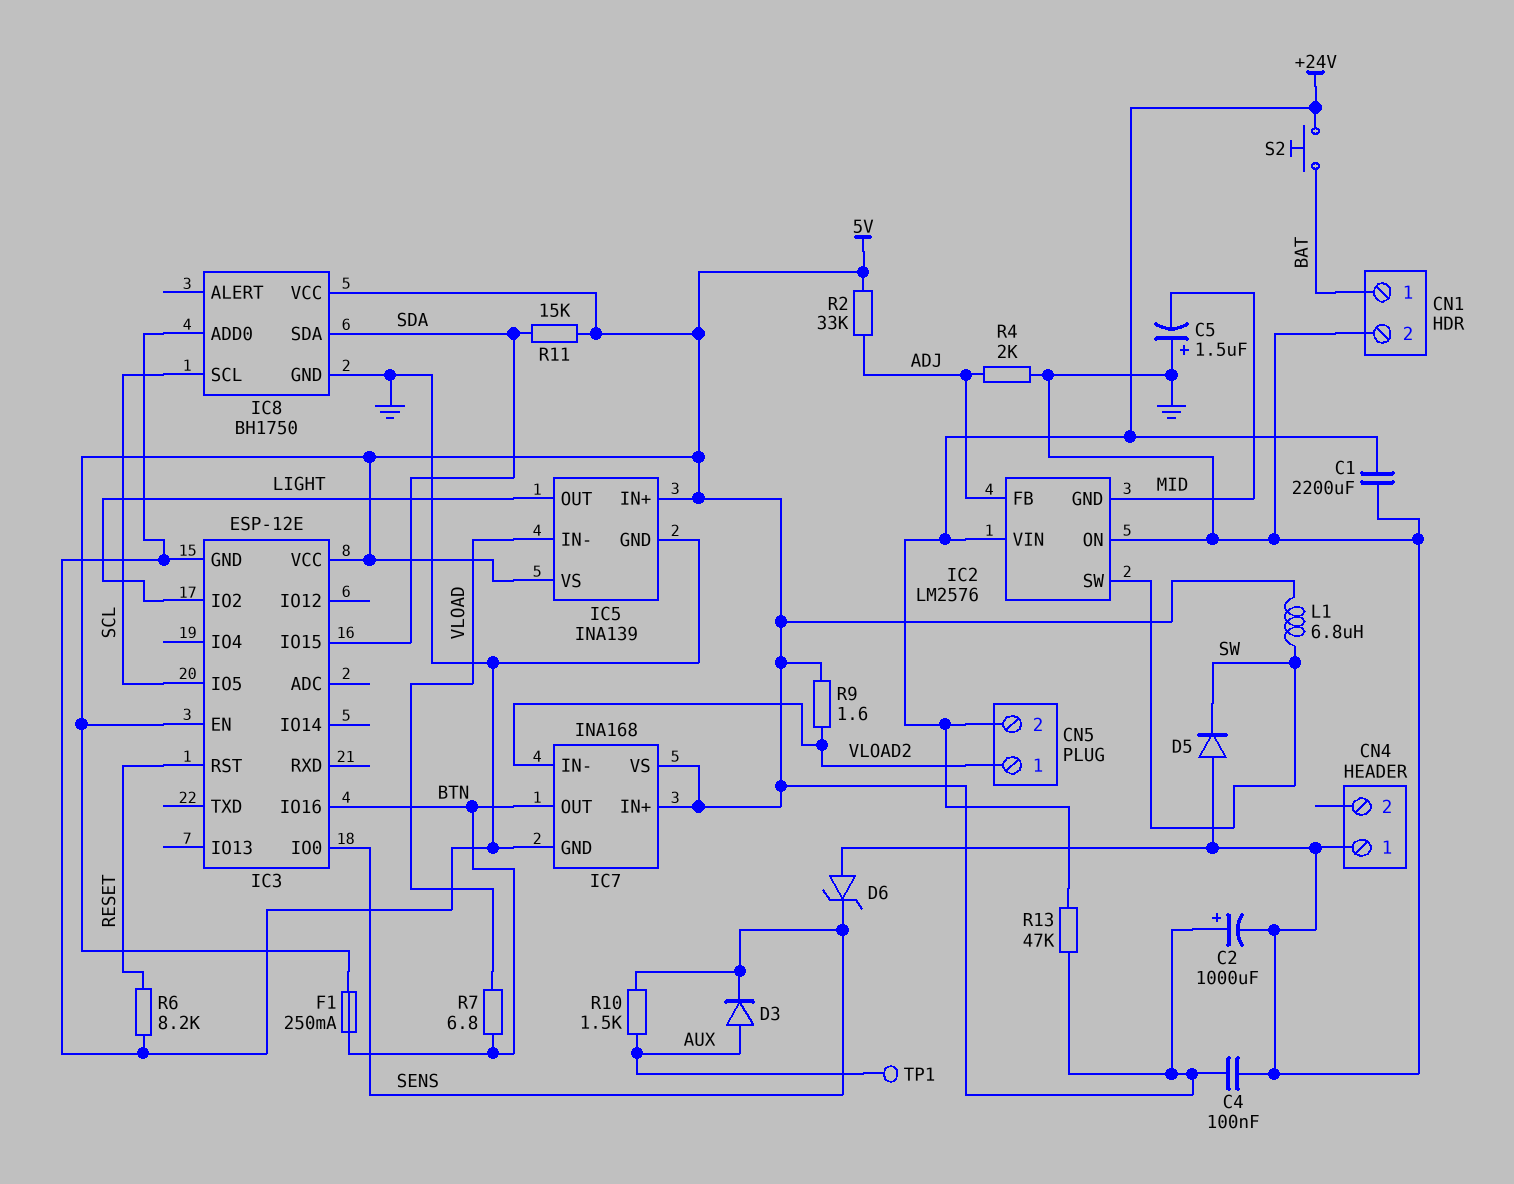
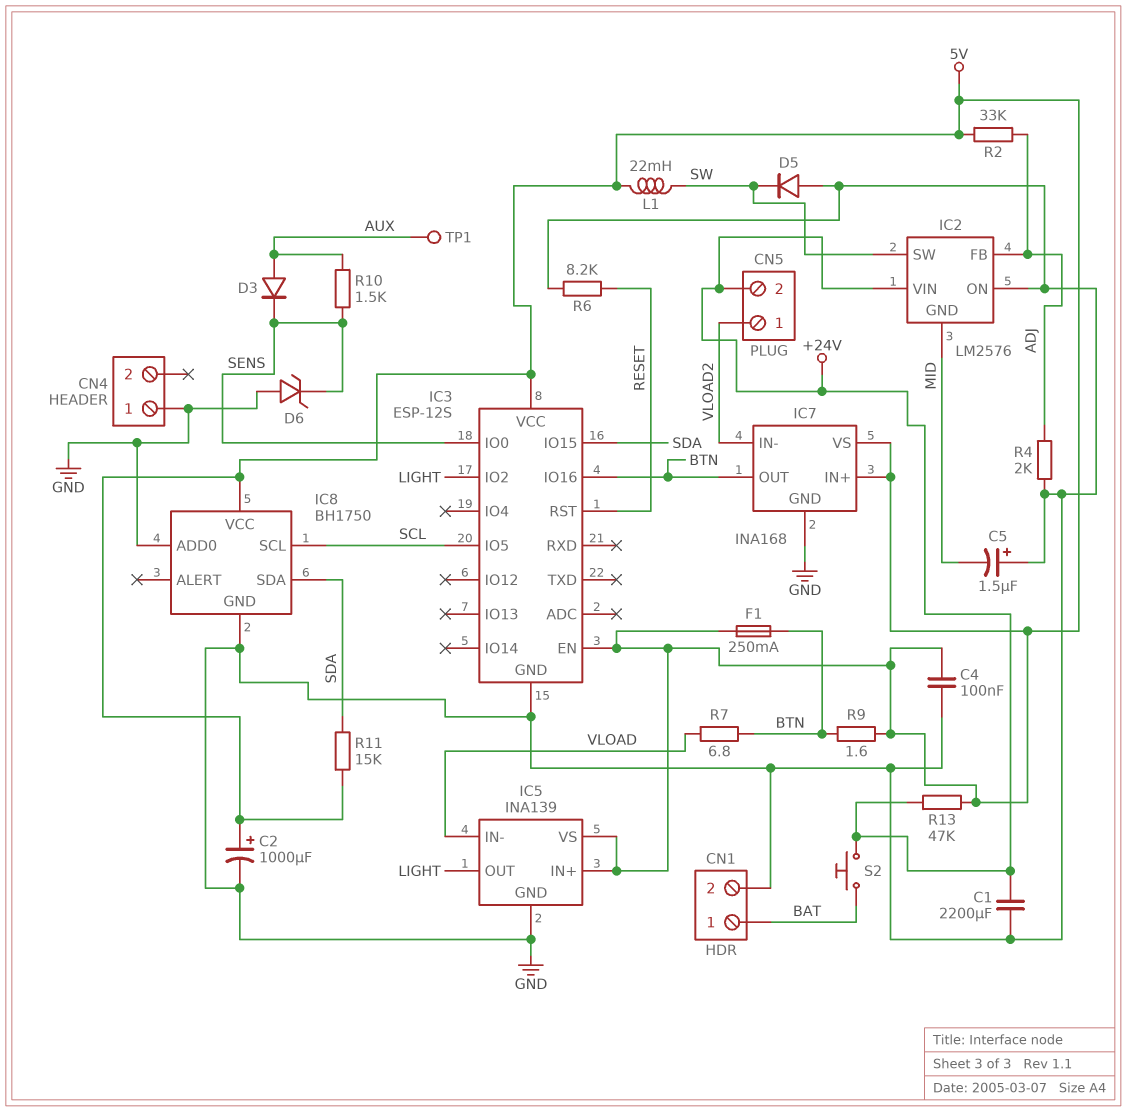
IC3: ESP-12E -> ESP-12S
L1: 6.8uH (5V, SW) -> 22mH (5V, SW)
R9: 1.6 (5V, VLOAD2) -> 1.6 (5V, BTN)

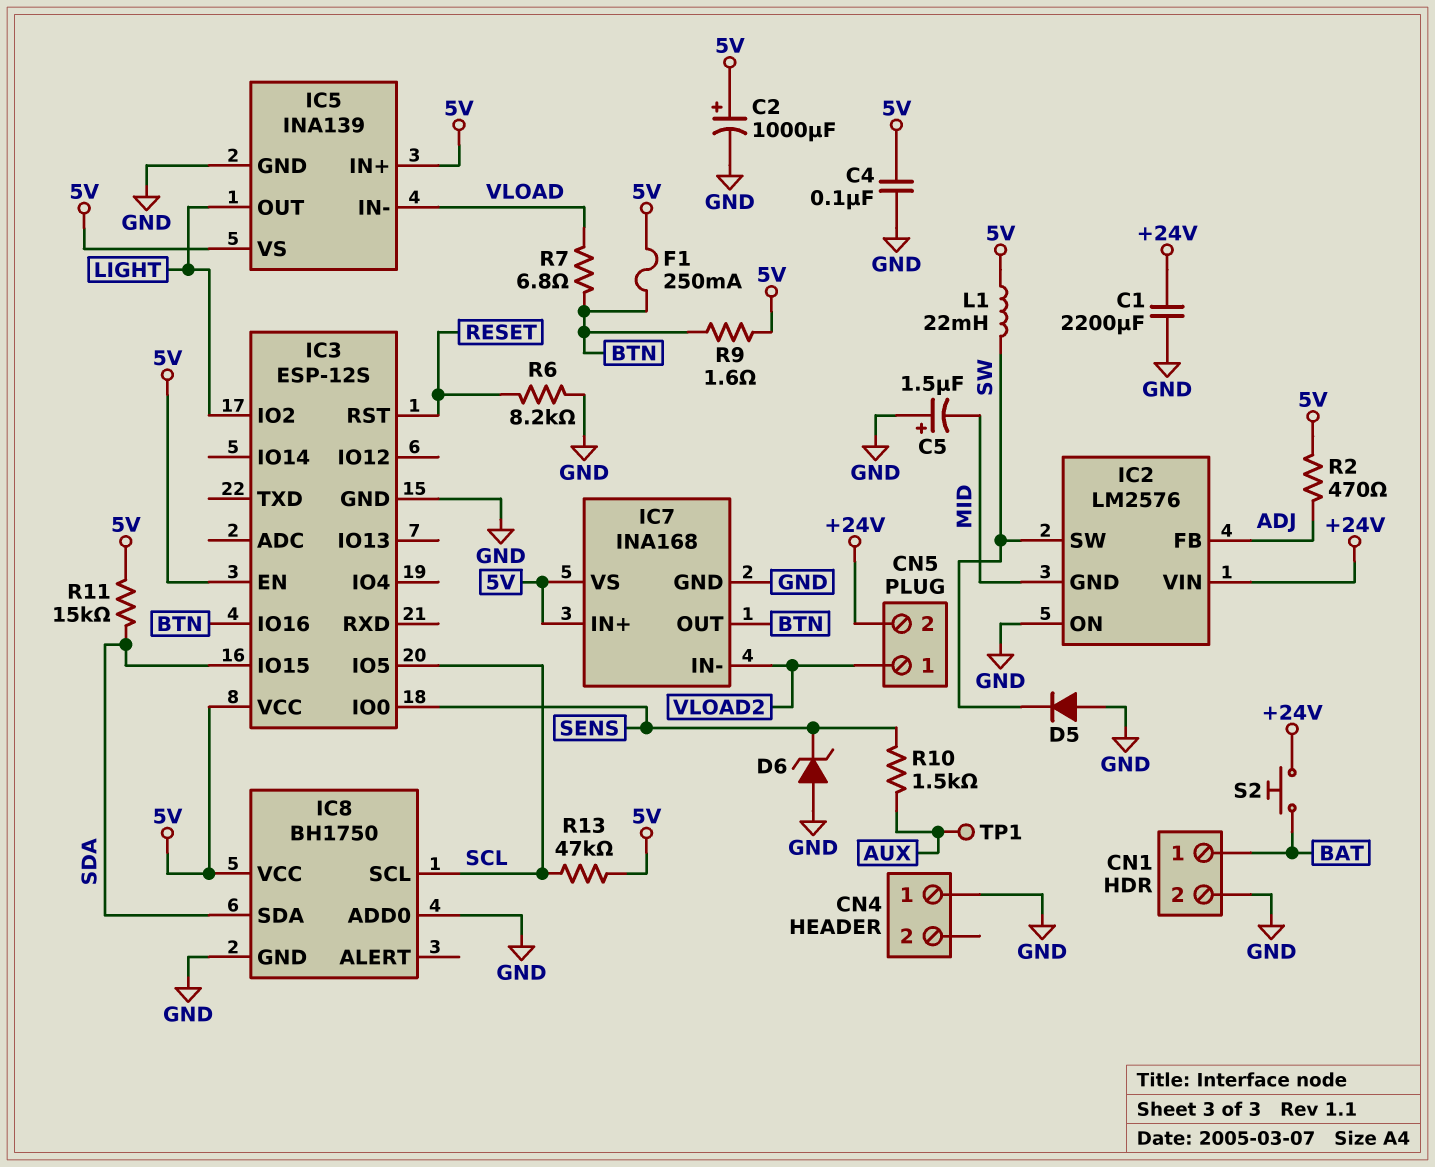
D3: diode (A AUX, K SENS) -> none
R2: 33k (5V, ADJ) -> 470 (5V, ADJ)
R4: 2k (ADJ, GND) -> none
R13: 47k (+24V, 5V) -> 47k (5V, SCL)

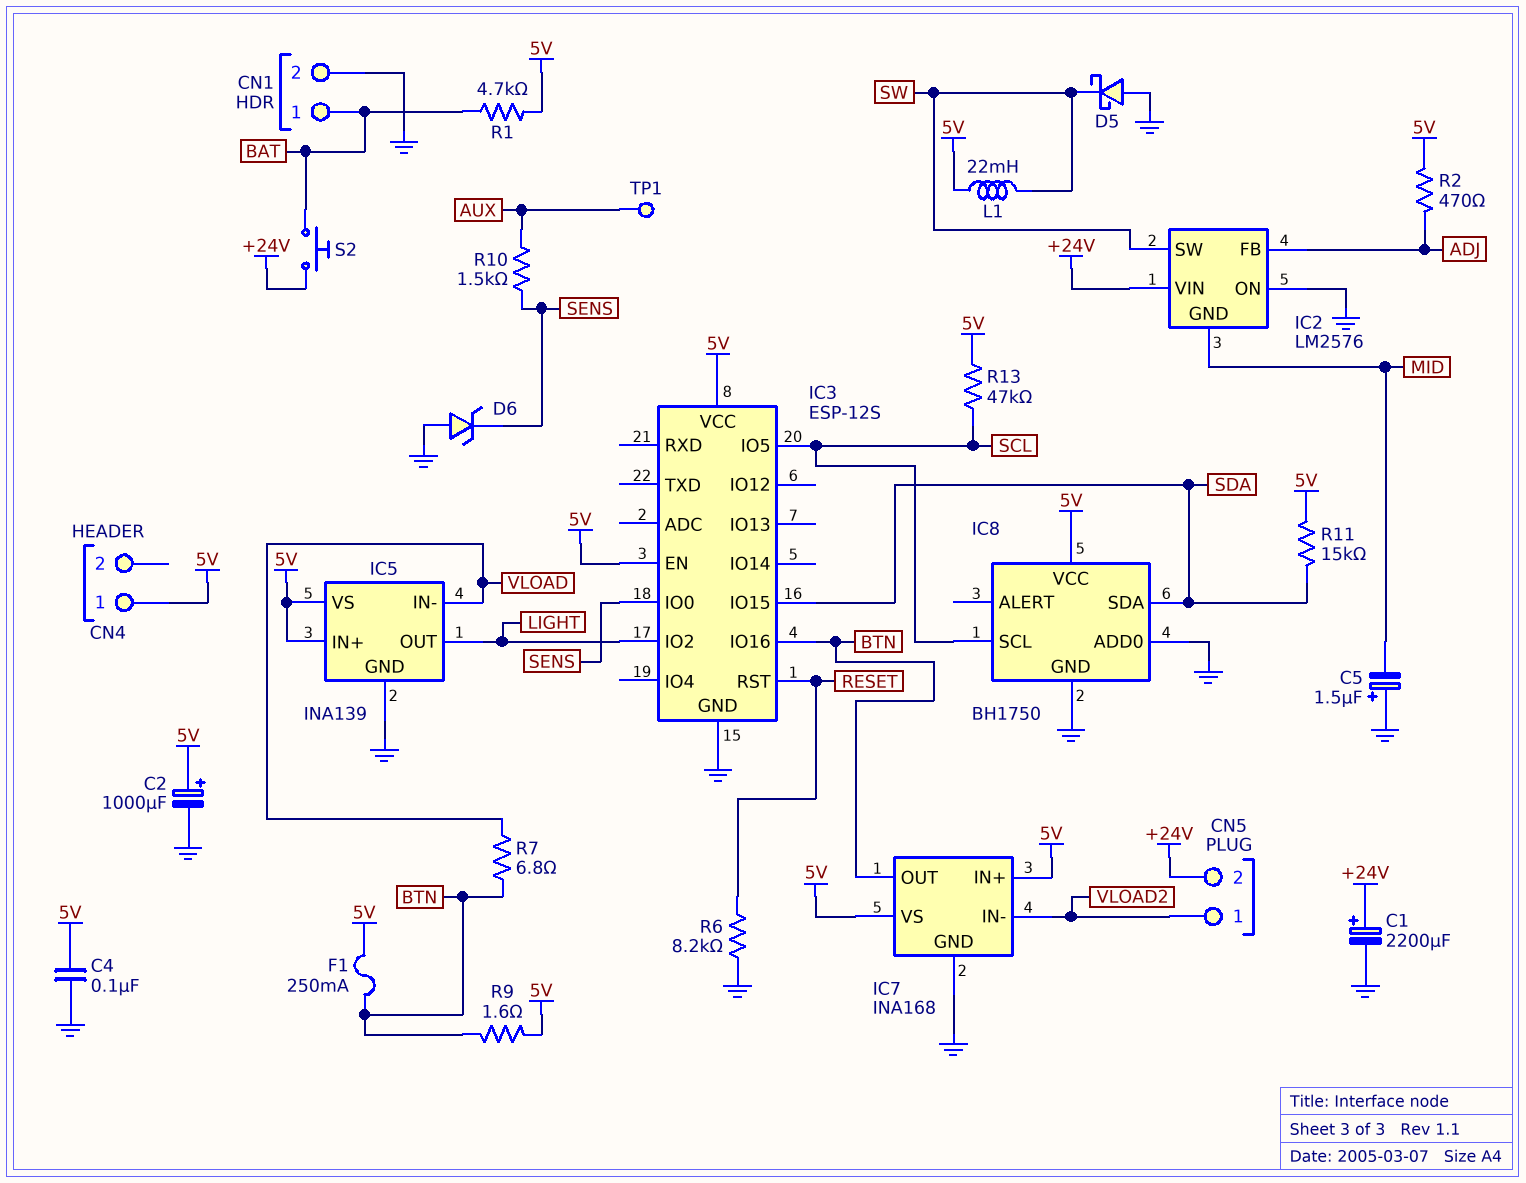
C1: 2200uF (+24V, GND) -> 2200uF (plus +24V, minus GND)
CN4 pin 1: GND -> 5V
D5: diode (A GND, K SW) -> schottky (A GND, K SW)
R1: none -> 4.7k (5V, BAT)

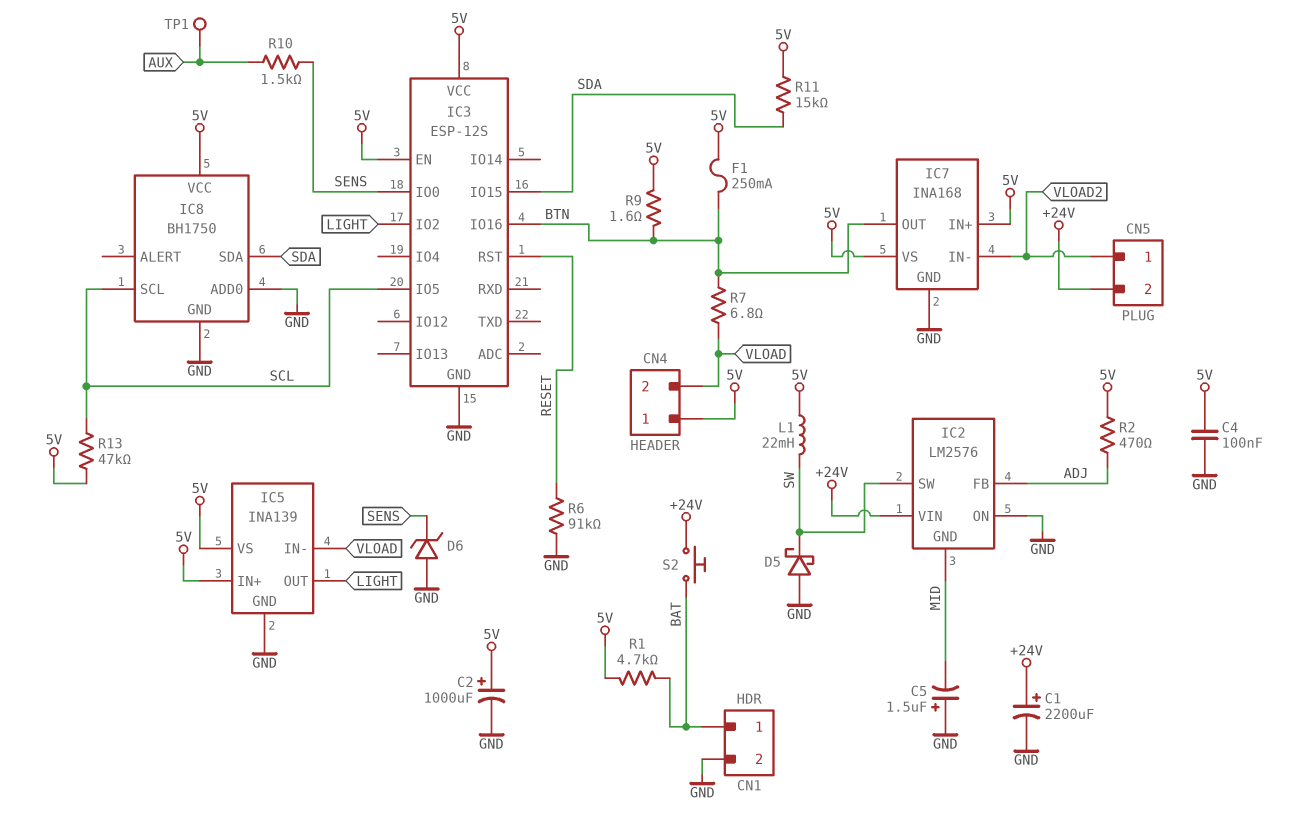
CN4 pin 2: none -> VLOAD
R6: 8.2k (GND, RESET) -> 91k (GND, RESET)

